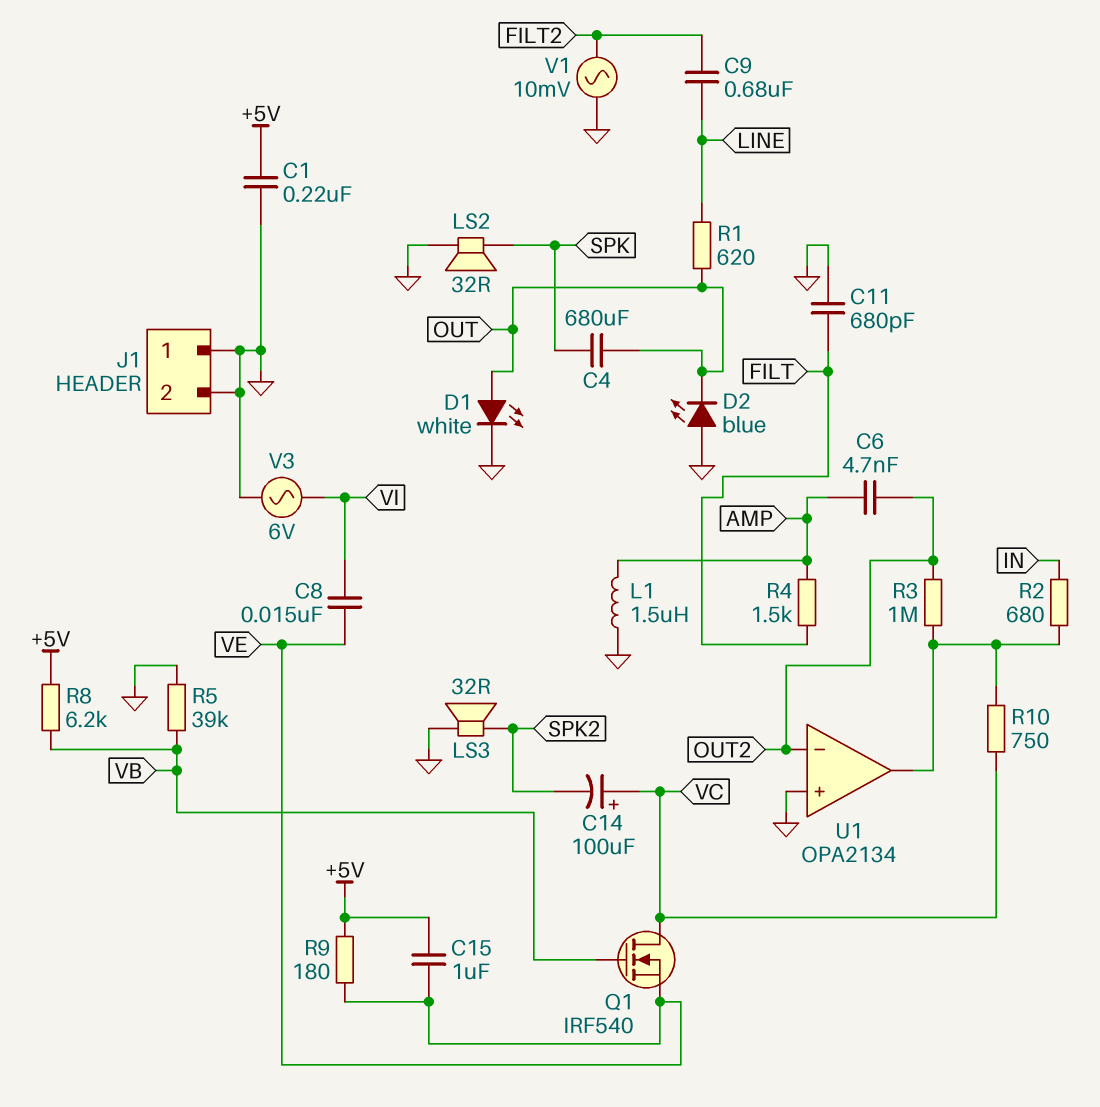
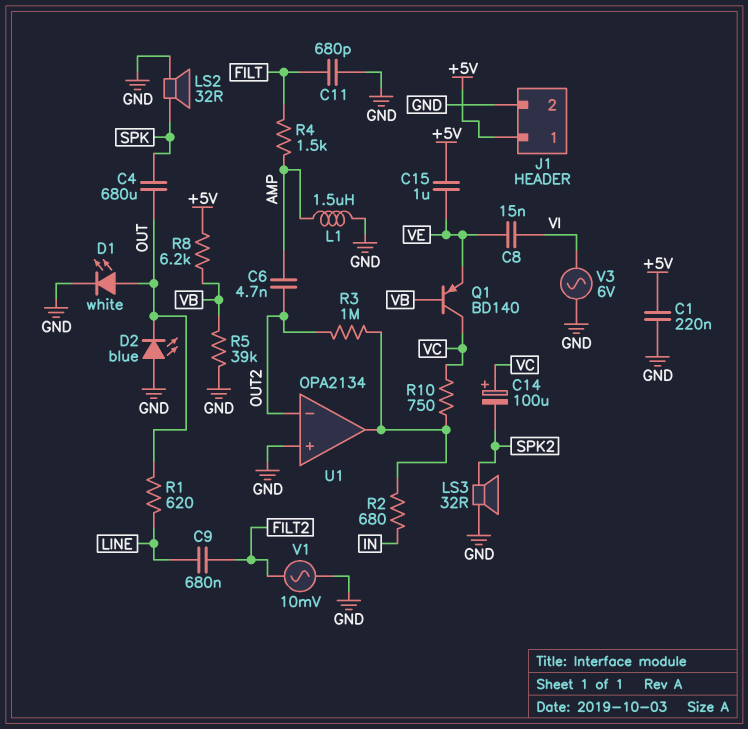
J1 pin 1: GND -> +5V
Q1: NMOS IRF540 (G VB, D VC, S VE) -> PNP BD140 (B VB, C VC, E VE)
R9: 180 (+5V, VE) -> none

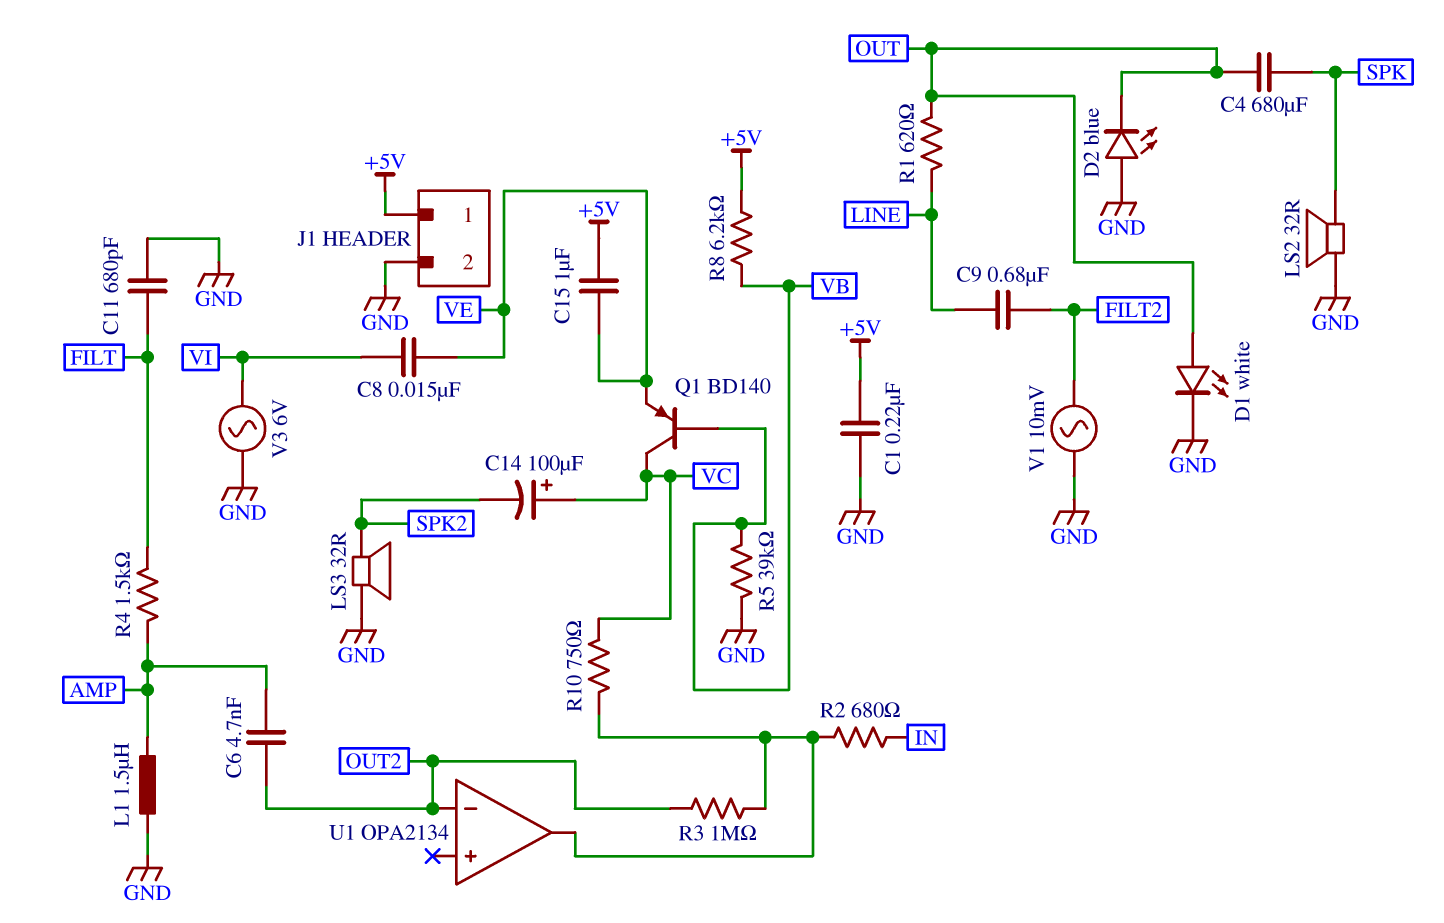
U1 pin in+: GND -> none

